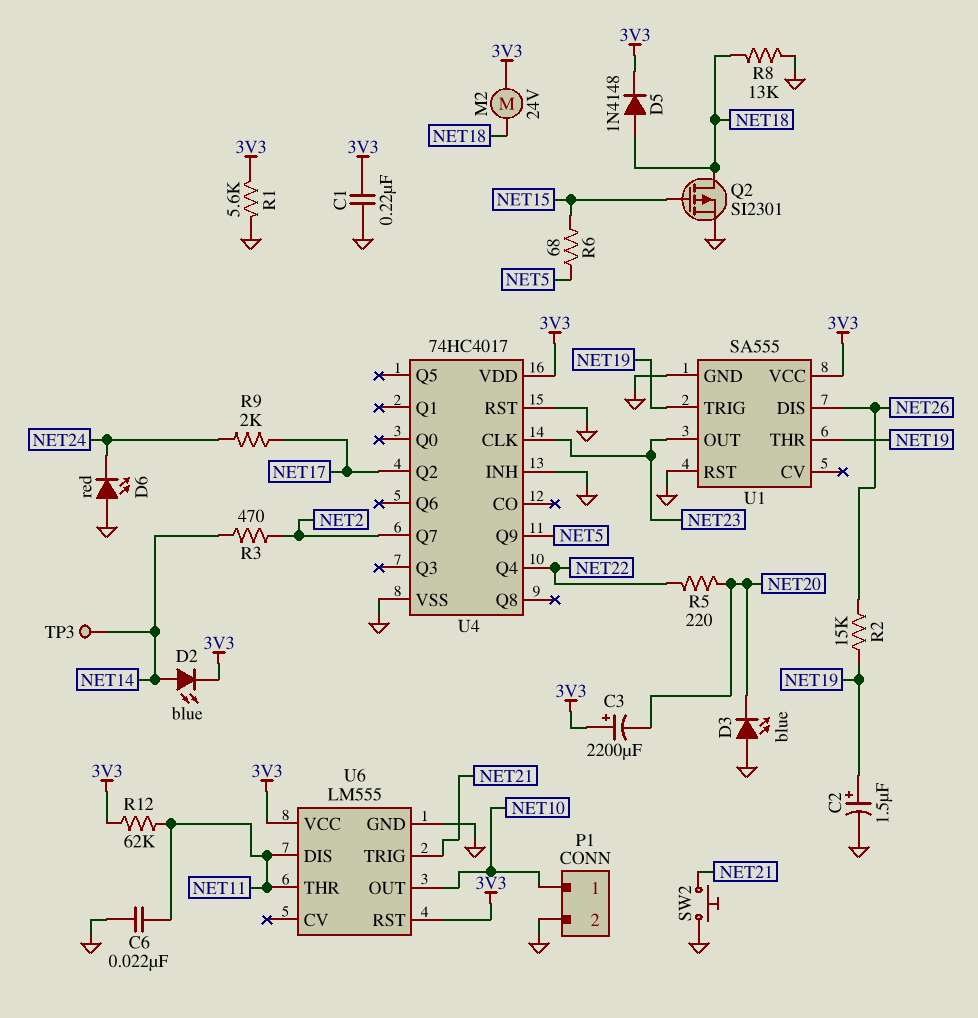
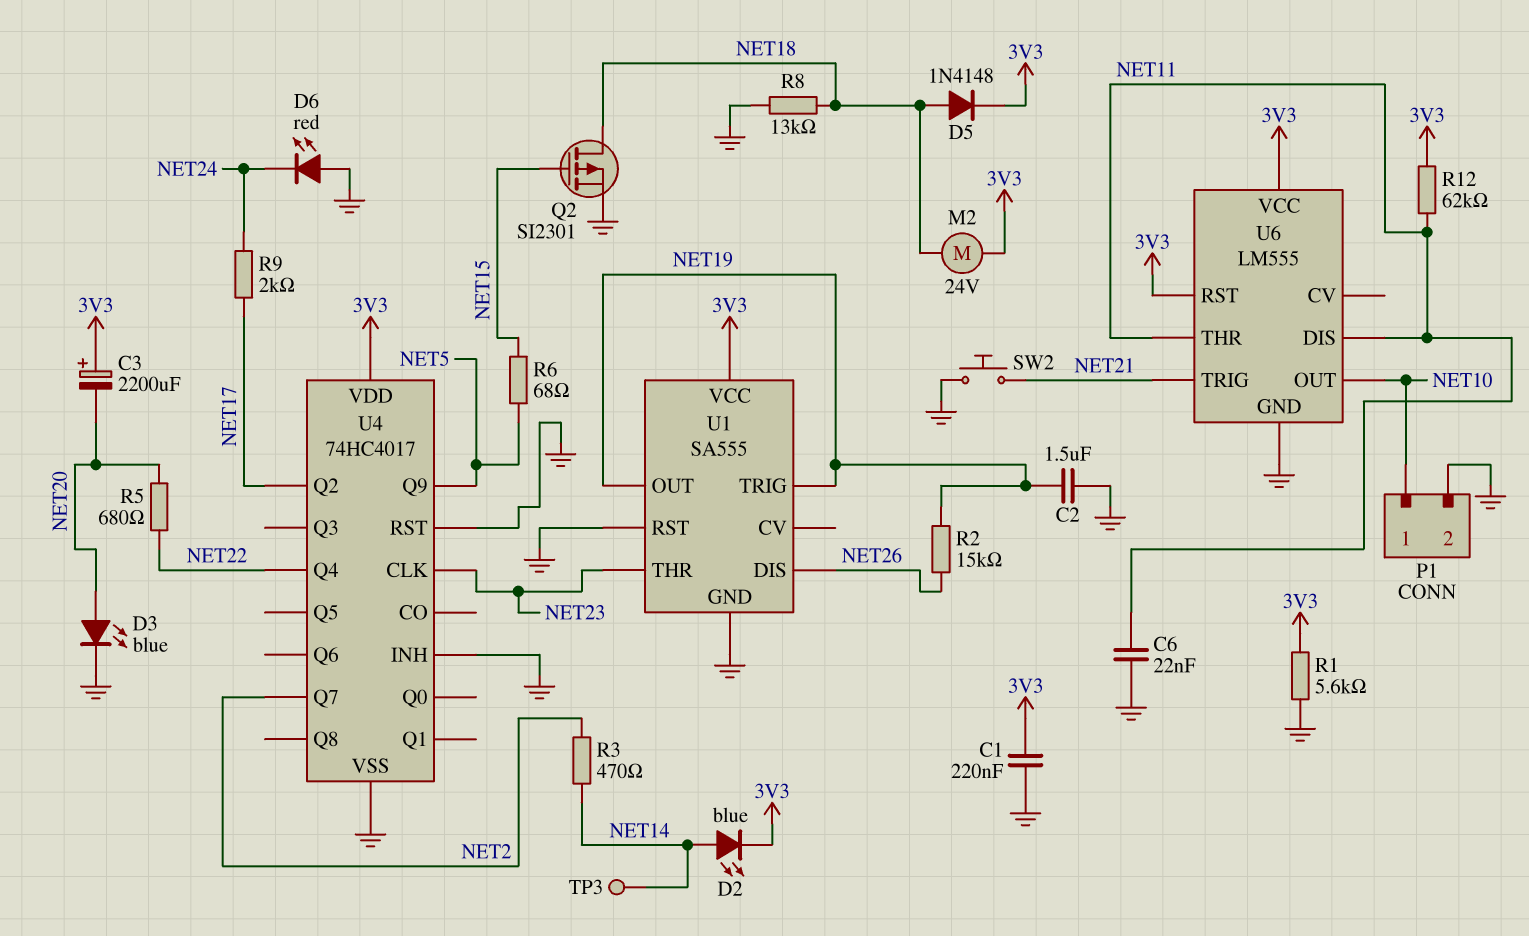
C2: 1.5uF (plus NET19, minus GND) -> 1.5uF (GND, NET19)
D3: LED blue (A GND, K NET20) -> LED blue (A NET20, K GND)
R5: 220 (NET20, NET22) -> 680 (NET20, NET22)
U1 pin OUT: NET23 -> NET19
U1 pin THR: NET19 -> NET23

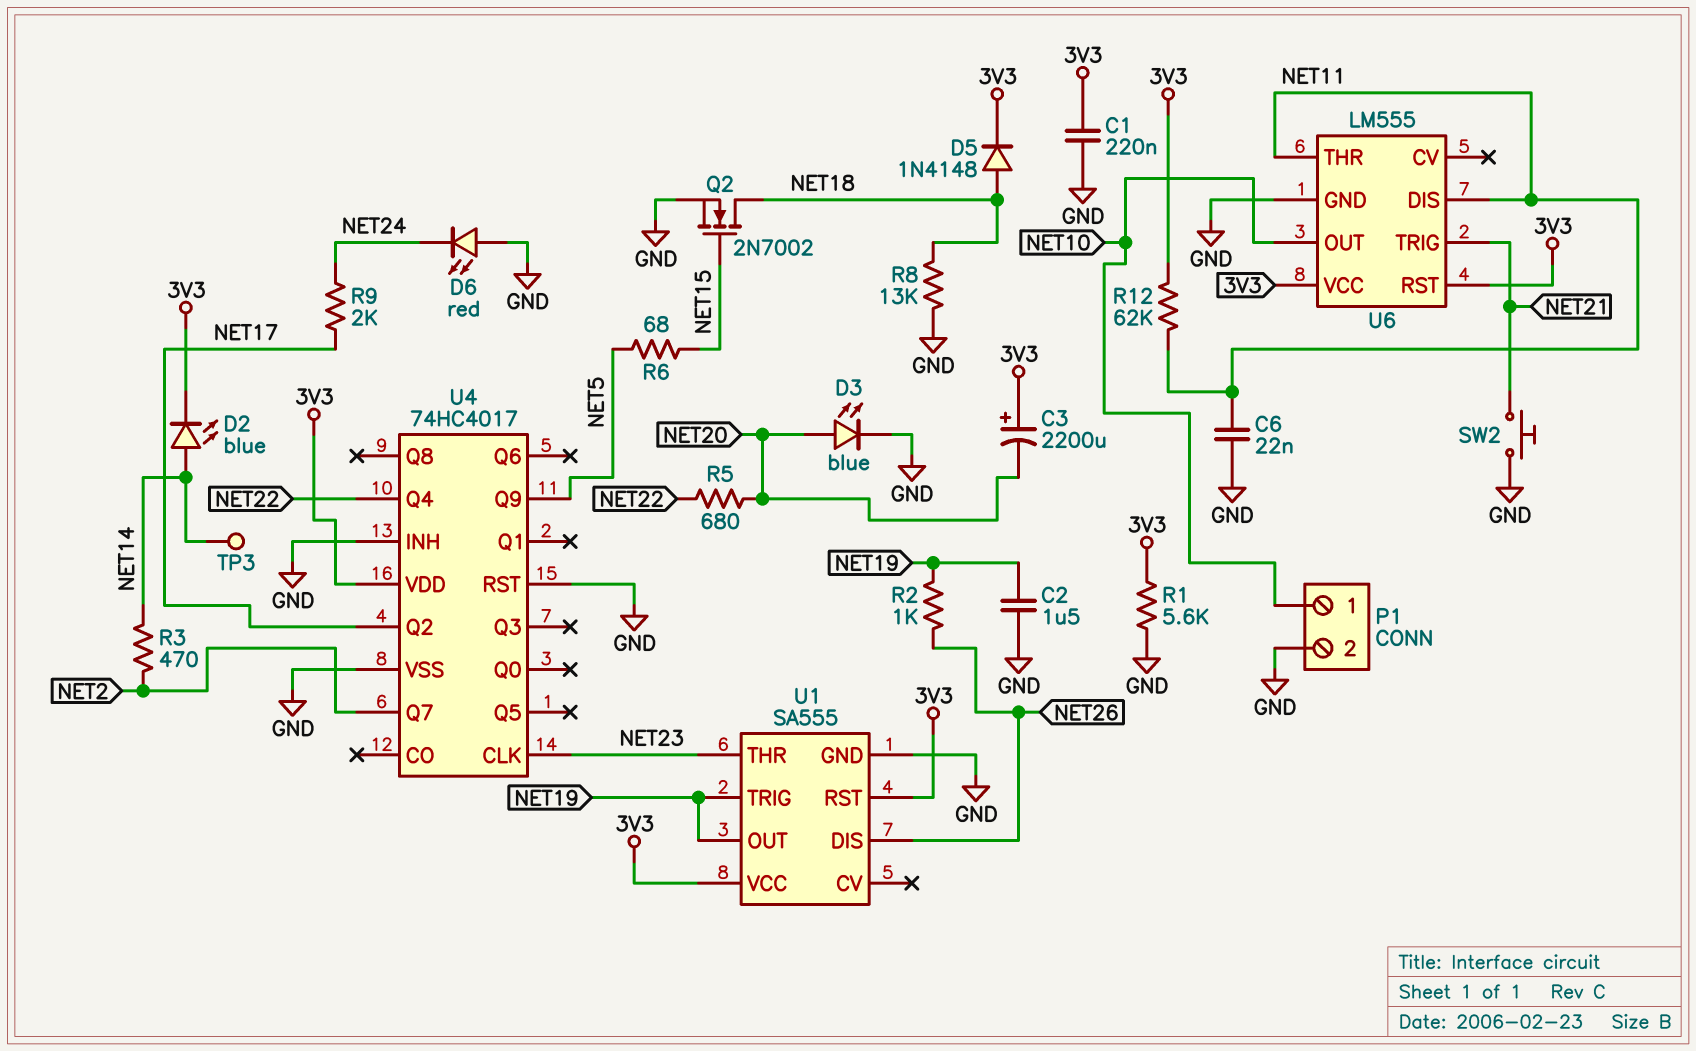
M2: motor 24V (3V3, NET18) -> none
Q2: PMOS SI2301 (G NET15, D NET18, S GND) -> NMOS 2N7002 (G NET15, D NET18, S GND)
R2: 15k (NET19, NET26) -> 1k (NET19, NET26)
U1 pin RST: GND -> 3V3

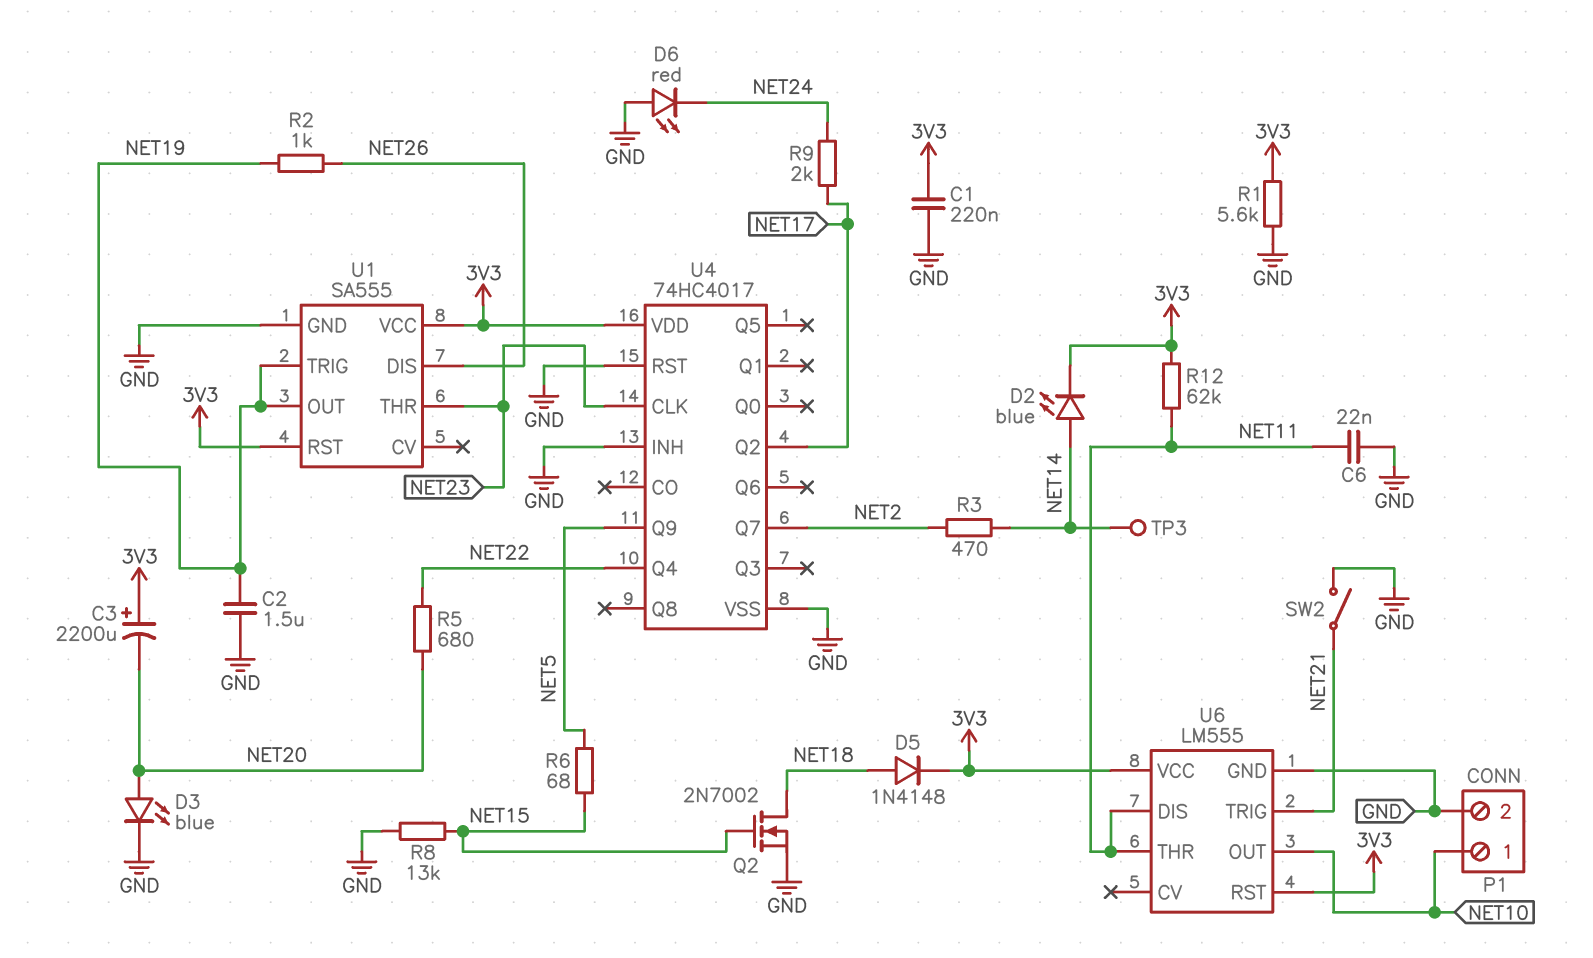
R8: 13k (GND, NET18) -> 13k (GND, NET15)
SW2: button (GND, NET21) -> switch (GND, NET21)

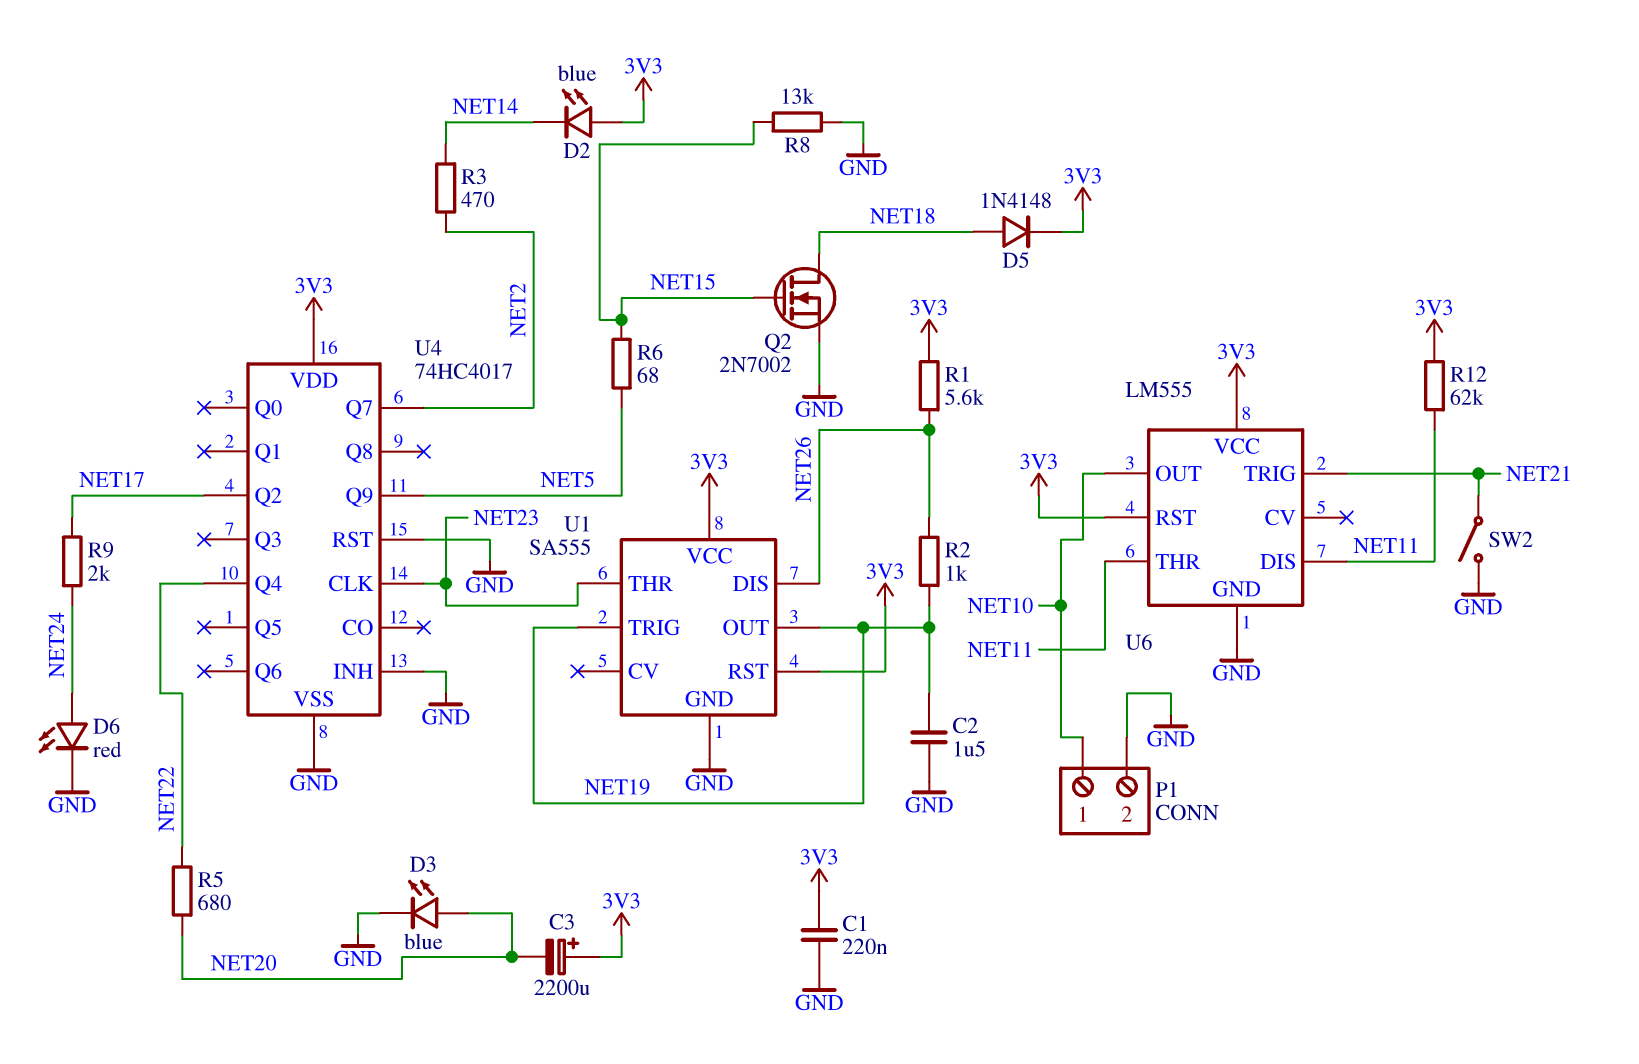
C6: 22nF (GND, NET11) -> none
D2: LED blue (A NET14, K 3V3) -> LED blue (A 3V3, K NET14)
D6: LED red (A GND, K NET24) -> LED red (A NET24, K GND)
R1: 5.6k (3V3, GND) -> 5.6k (3V3, NET26)
TP3: test point (NET14) -> none

